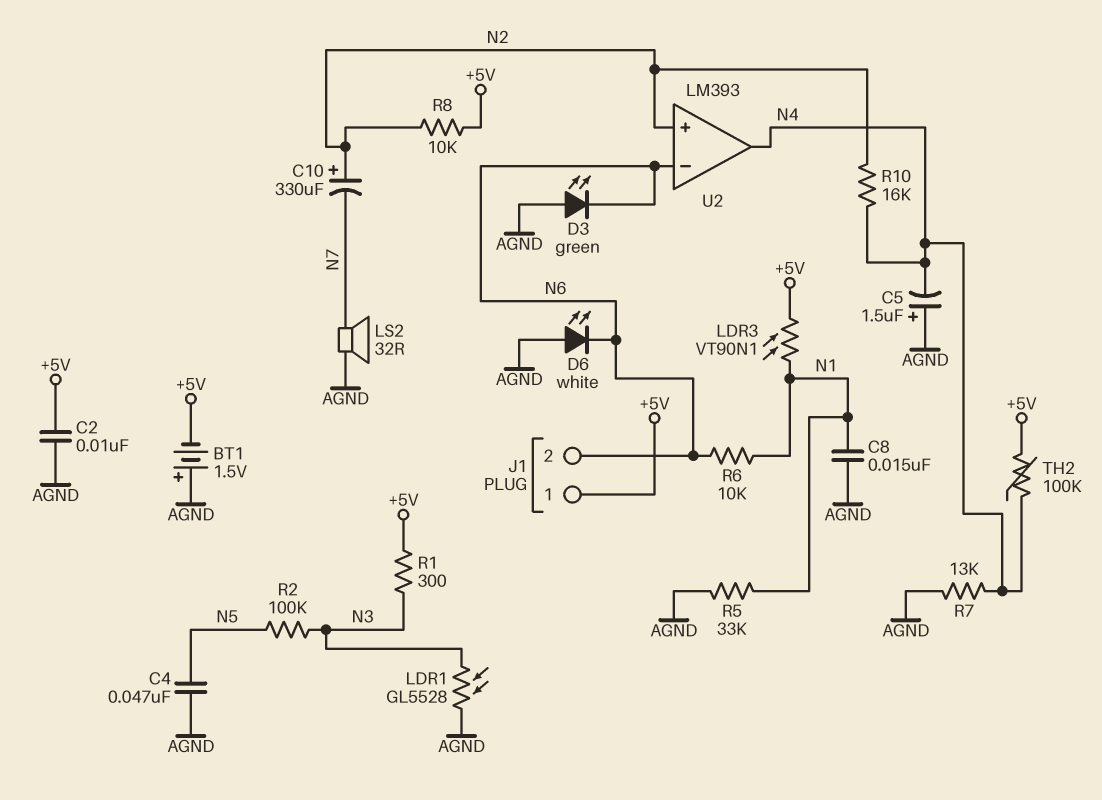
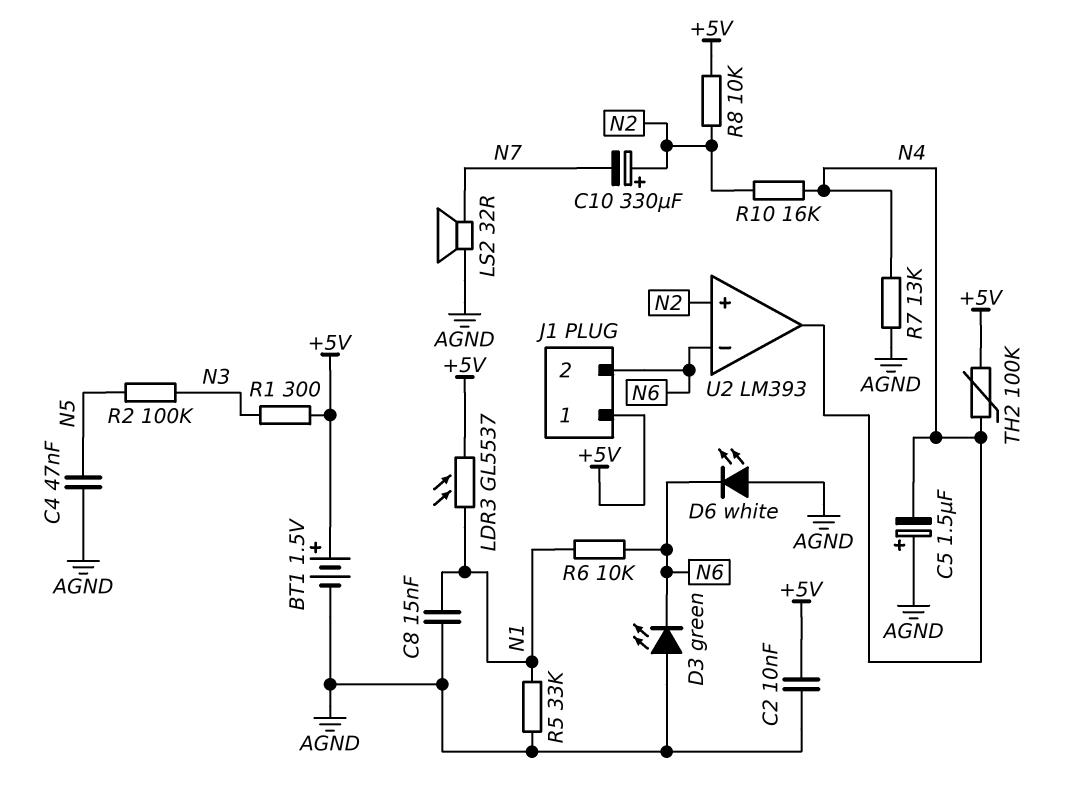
BT1: 1.5V (plus AGND, minus +5V) -> 1.5V (plus +5V, minus AGND)
LDR1: GL5528 (AGND, N3) -> none
LDR3: VT90N1 (+5V, N1) -> GL5537 (+5V, N1)

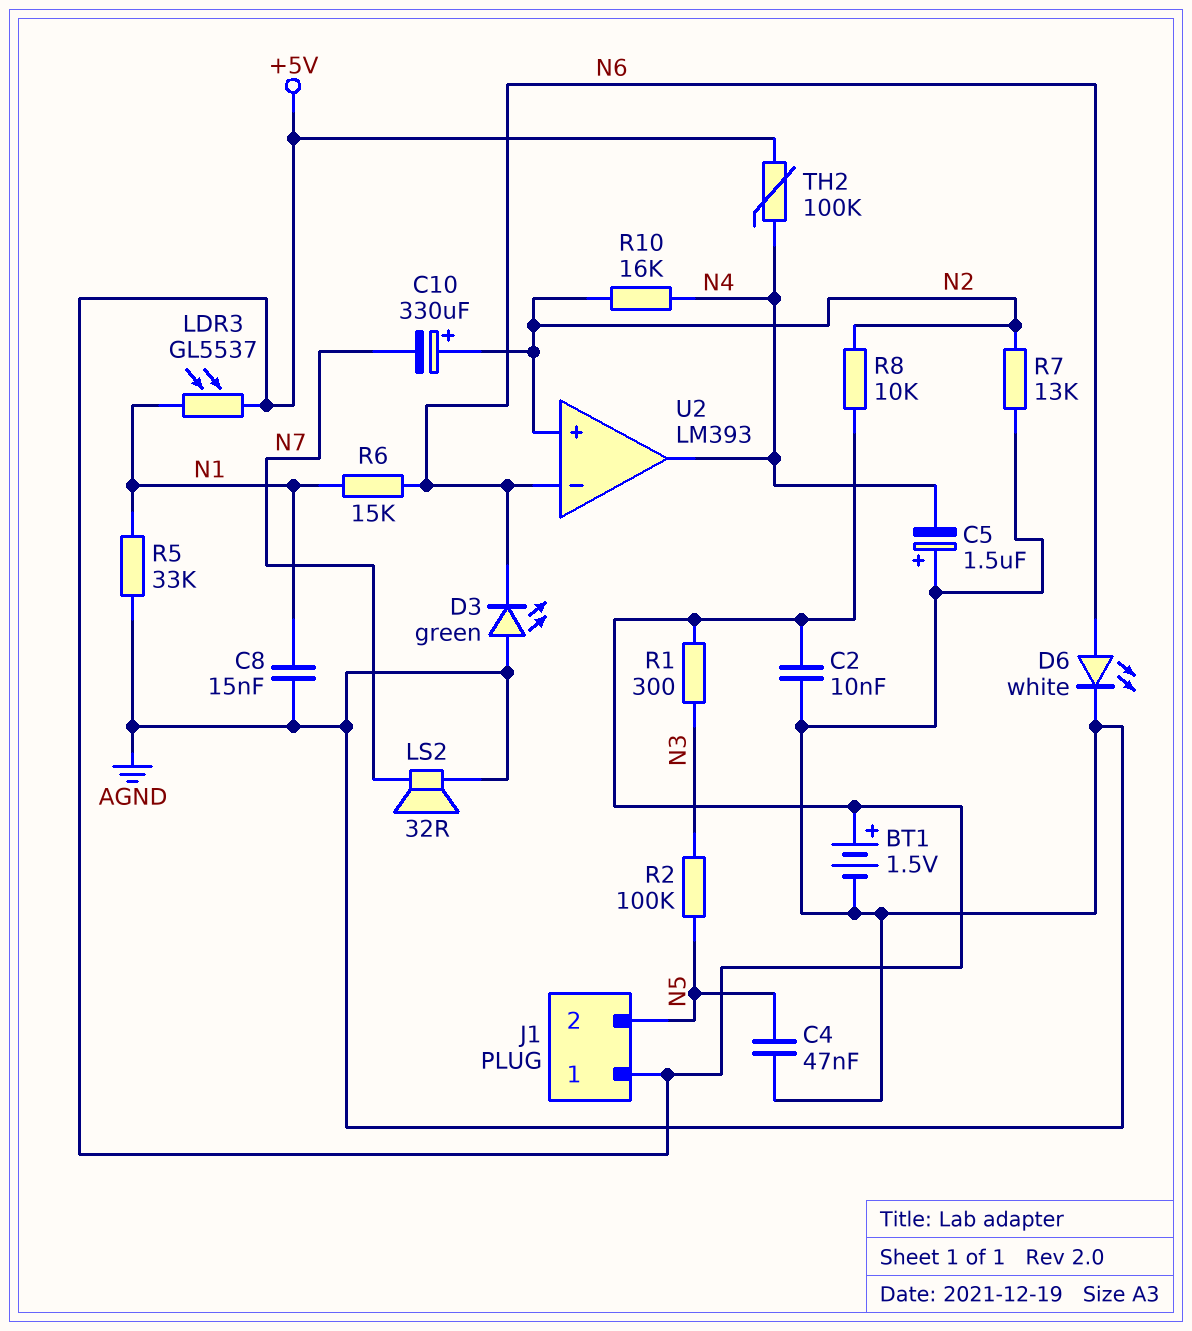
D6: LED white (A AGND, K N6) -> LED white (A N6, K AGND)
J1 pin 2: N6 -> N5
R6: 10k (N1, N6) -> 15k (N1, N6)
R7: 13k (AGND, N4) -> 13k (AGND, N2)

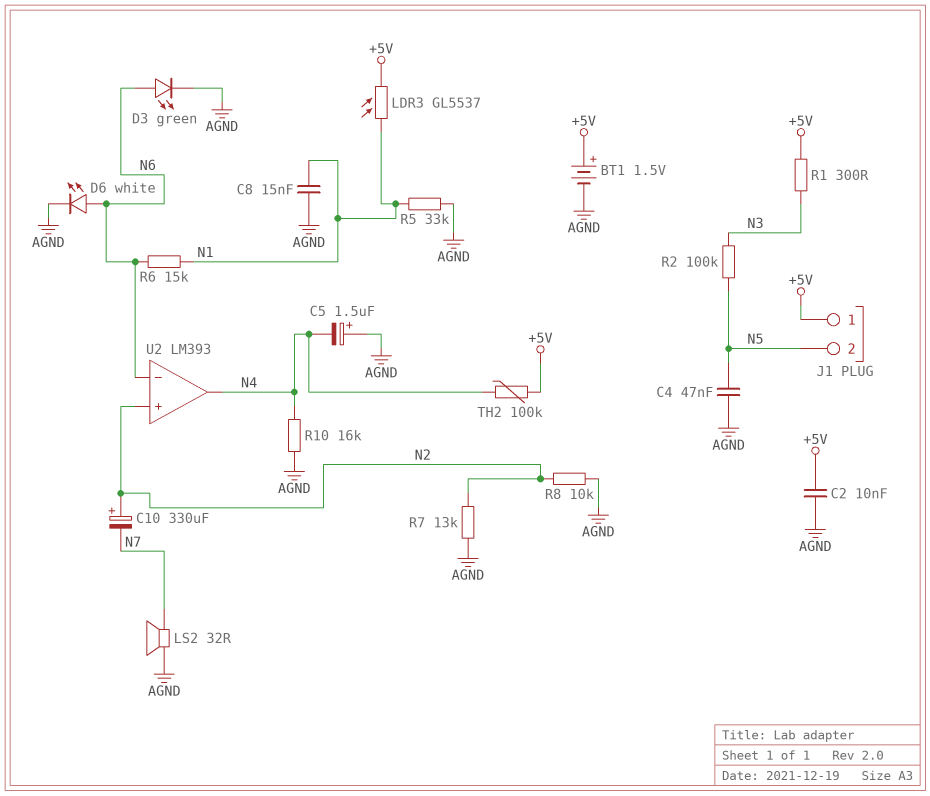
D3: LED green (A AGND, K N6) -> LED green (A N6, K AGND)
R8: 10k (+5V, N2) -> 10k (AGND, N2)
R10: 16k (N2, N4) -> 16k (AGND, N4)

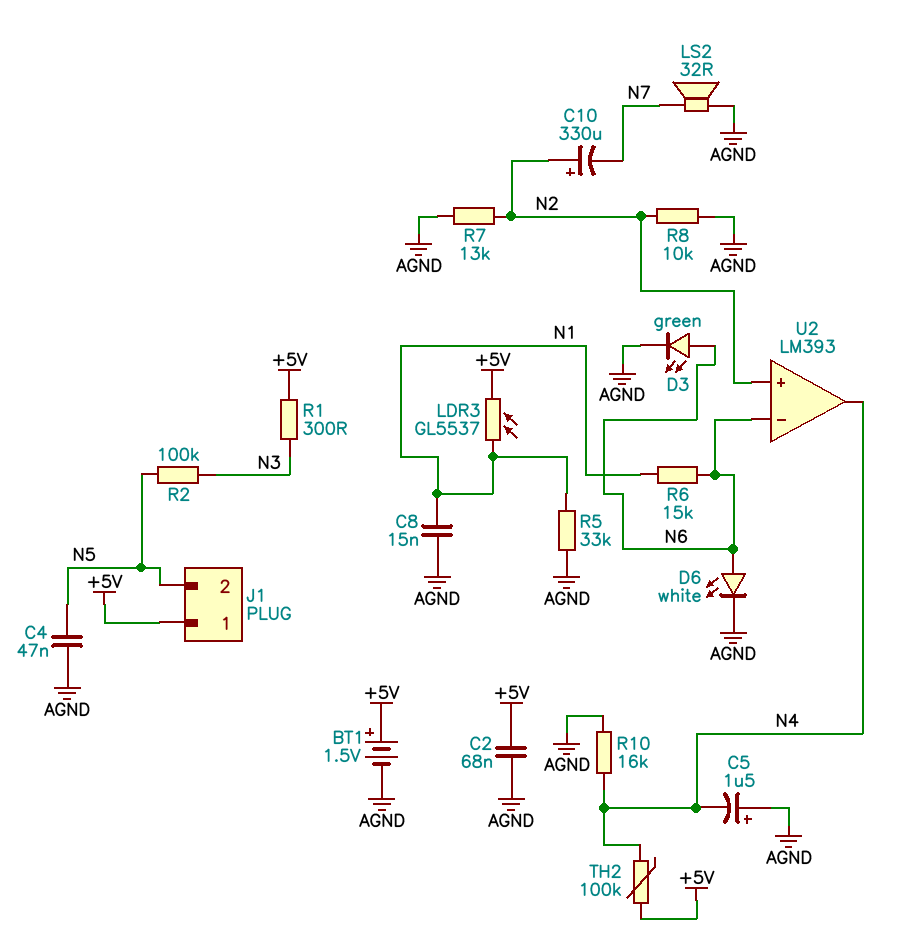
C2: 10nF (+5V, AGND) -> 68nF (+5V, AGND)

